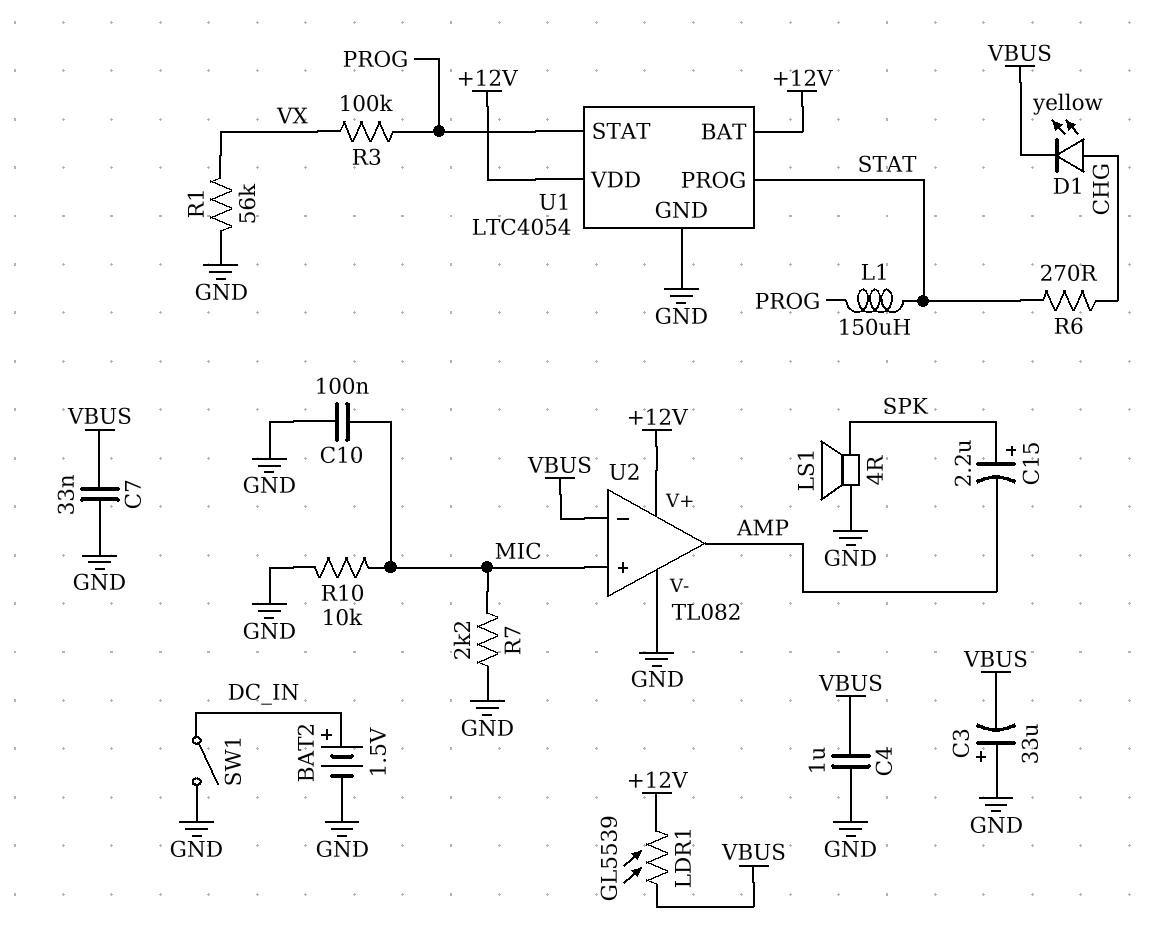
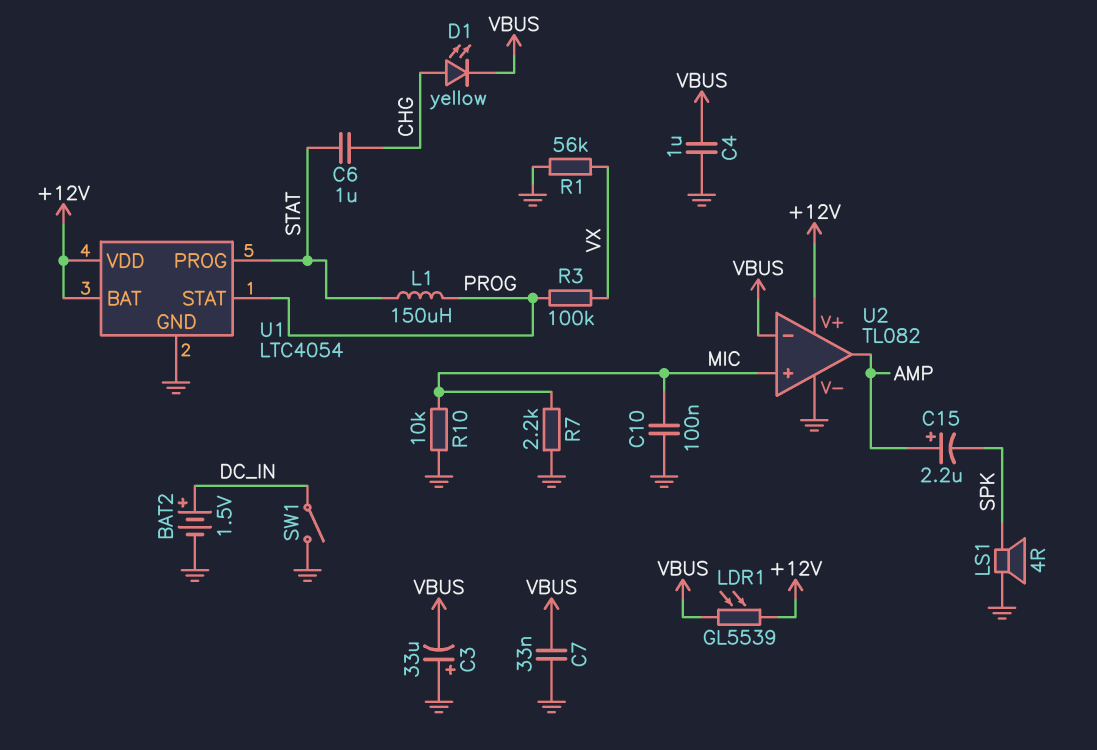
C6: none -> 1uF (CHG, STAT)
C15: 2.2uF (plus SPK, minus AMP) -> 2.2uF (plus AMP, minus SPK)
R6: 270 (CHG, STAT) -> none

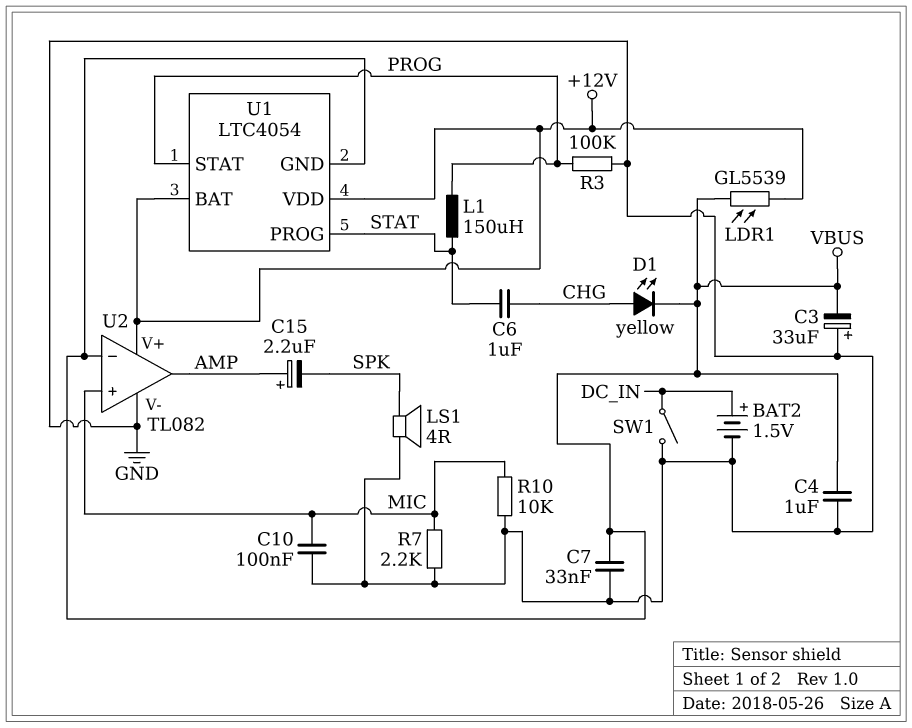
R1: 56k (GND, VX) -> none
R3: 100k (PROG, VX) -> 100k (GND, PROG)
U1 pin GND: GND -> VBUS

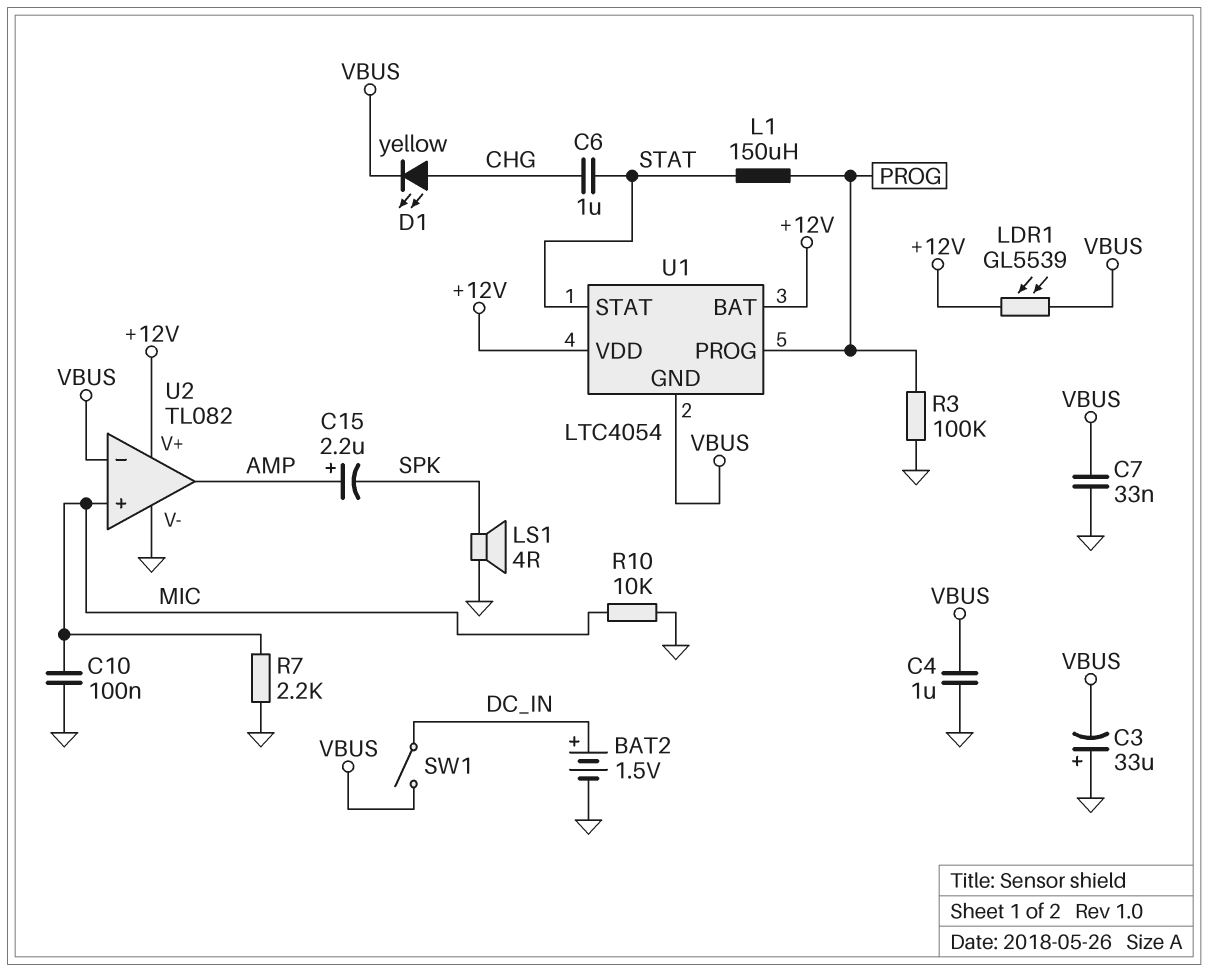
SW1: switch (DC_IN, GND) -> switch (DC_IN, VBUS)
U1 pin PROG: STAT -> PROG
U1 pin STAT: PROG -> STAT

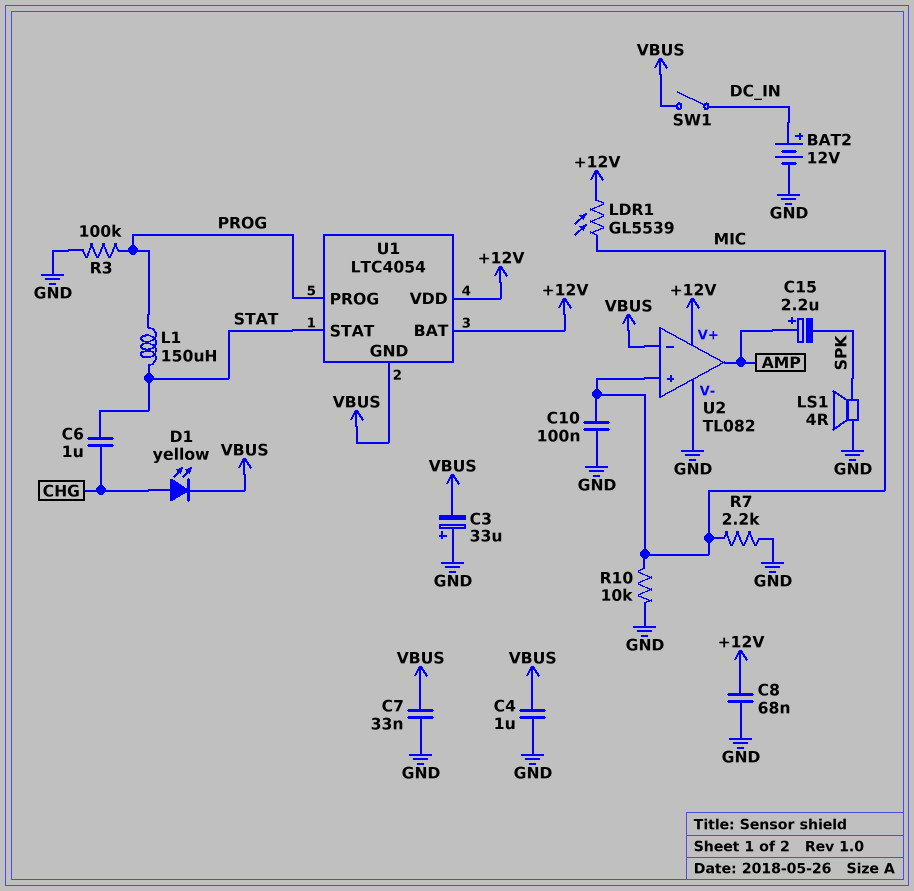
BAT2: 1.5V (plus DC_IN, minus GND) -> 12V (plus DC_IN, minus GND)
C8: none -> 68nF (+12V, GND)
LDR1: GL5539 (+12V, VBUS) -> GL5539 (+12V, MIC)

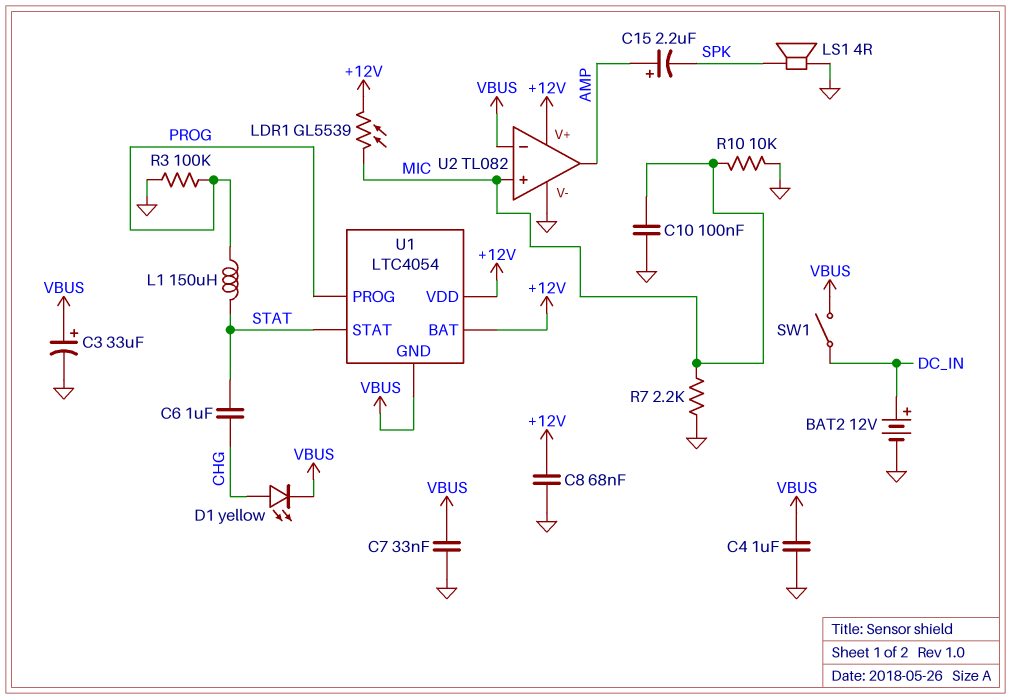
C3: 33uF (plus GND, minus VBUS) -> 33uF (plus VBUS, minus GND)

